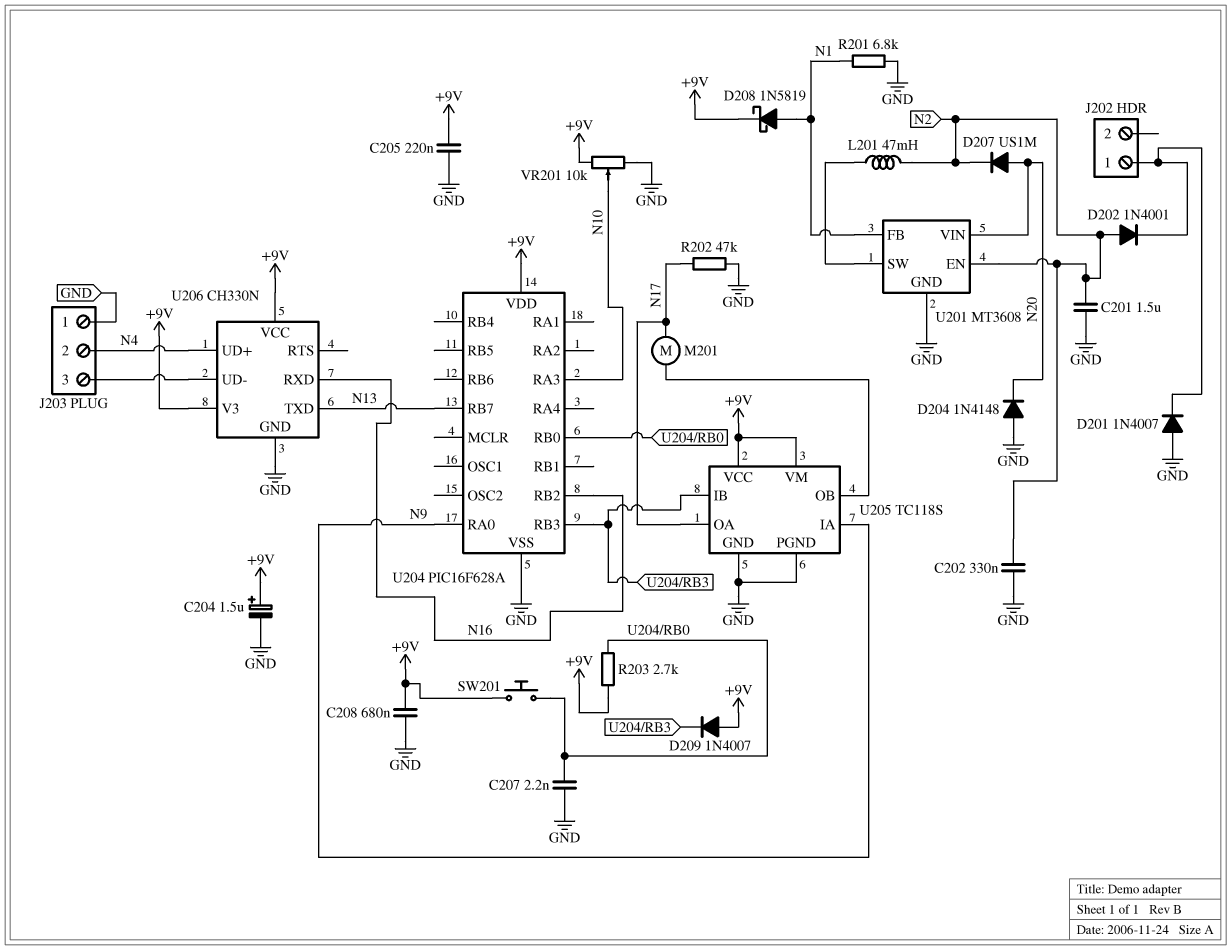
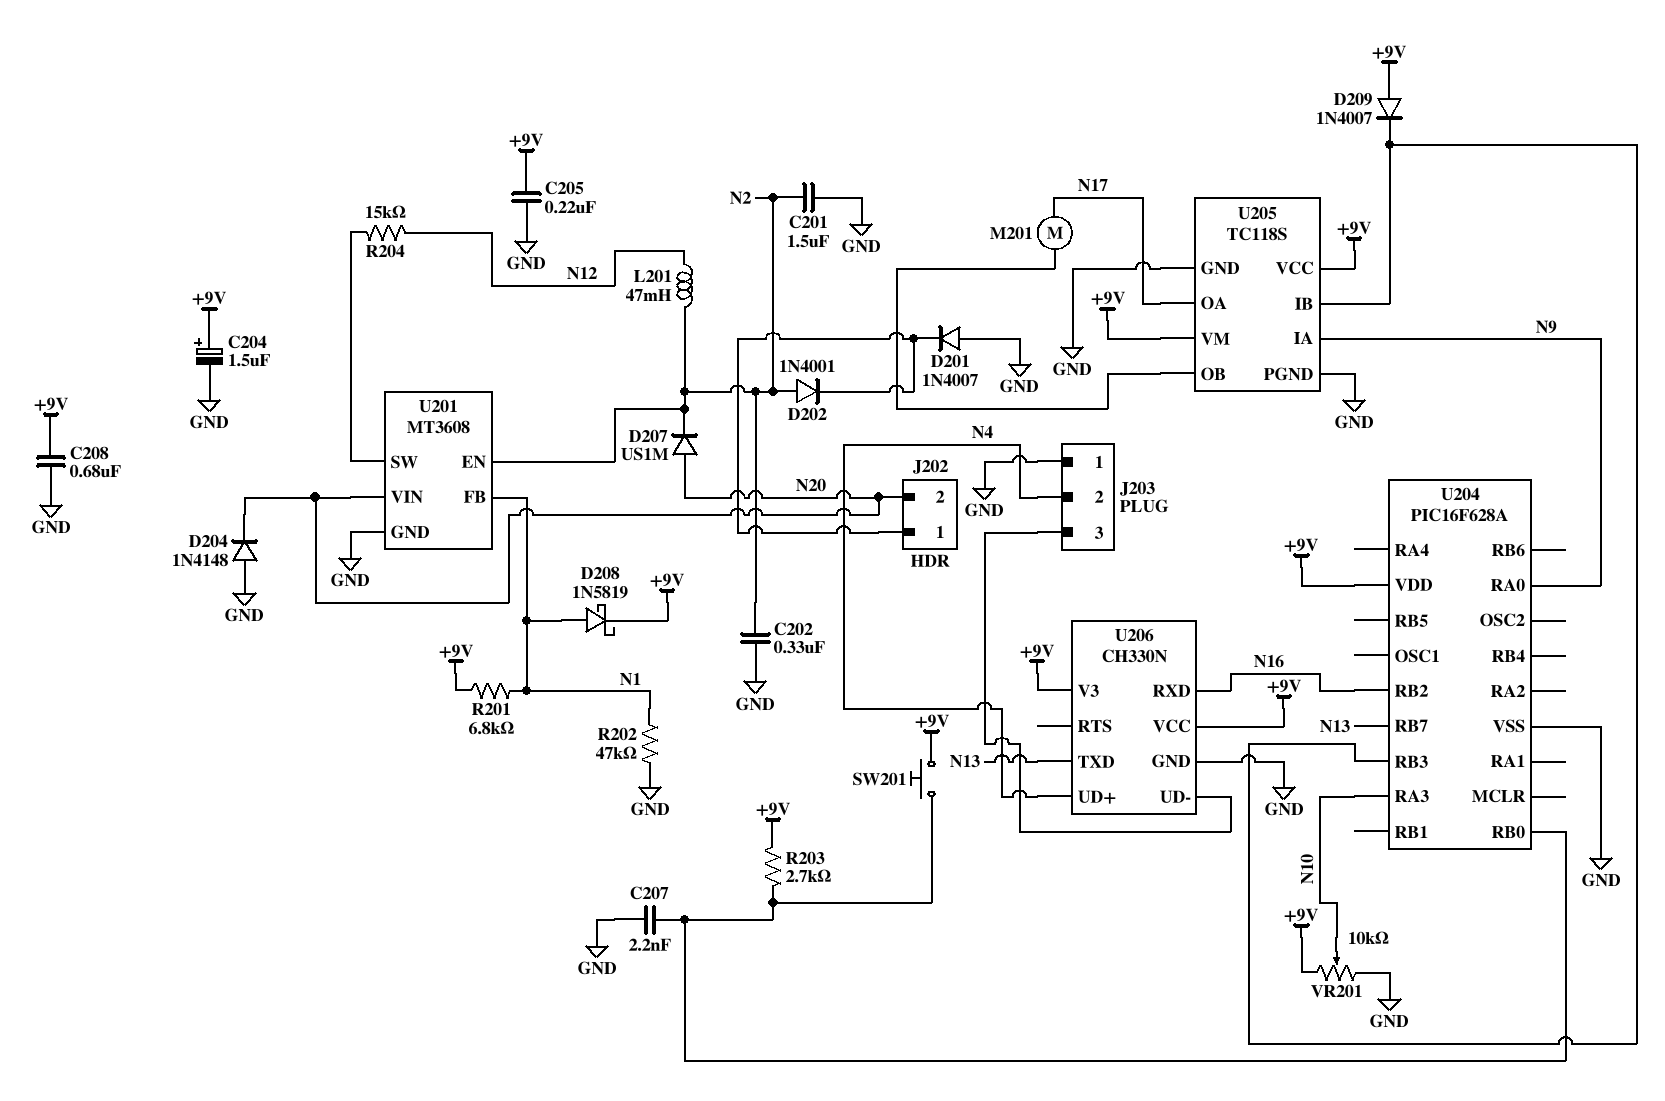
J202 pin 2: none -> N20
L201: 47mH (N2, U201/SW) -> 47mH (N2, N12)
R201: 6.8k (GND, N1) -> 6.8k (+9V, N1)
R202: 47k (GND, N17) -> 47k (GND, N1)
R204: none -> 15k (N12, U201/SW)

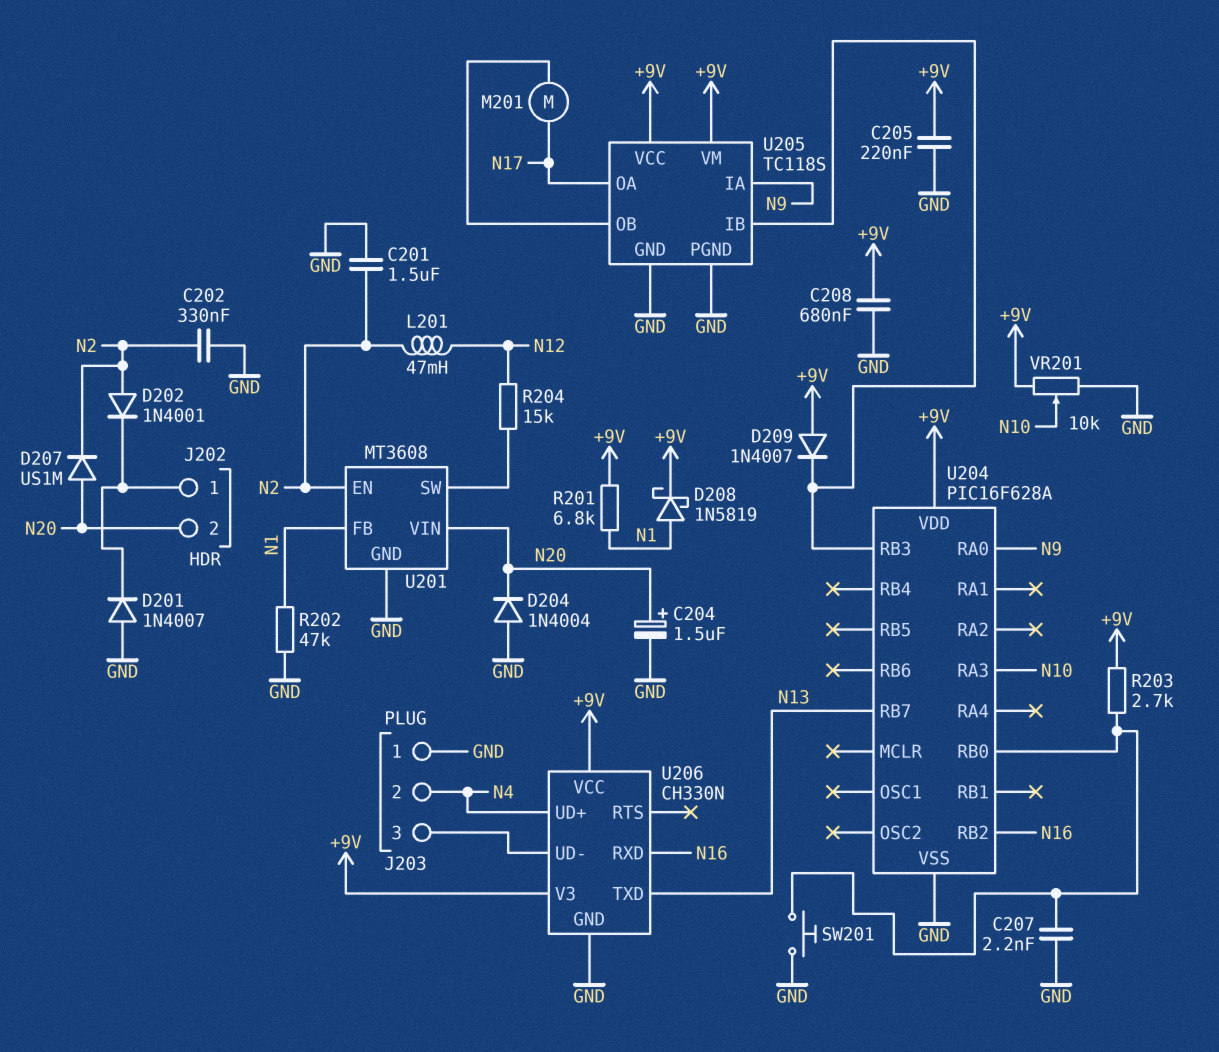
C204: 1.5uF (plus +9V, minus GND) -> 1.5uF (plus N20, minus GND)
D204: diode 1N4148 (A GND, K N20) -> diode 1N4004 (A GND, K N20)
SW201: button (+9V, U204/RB0) -> button (GND, U204/RB0)

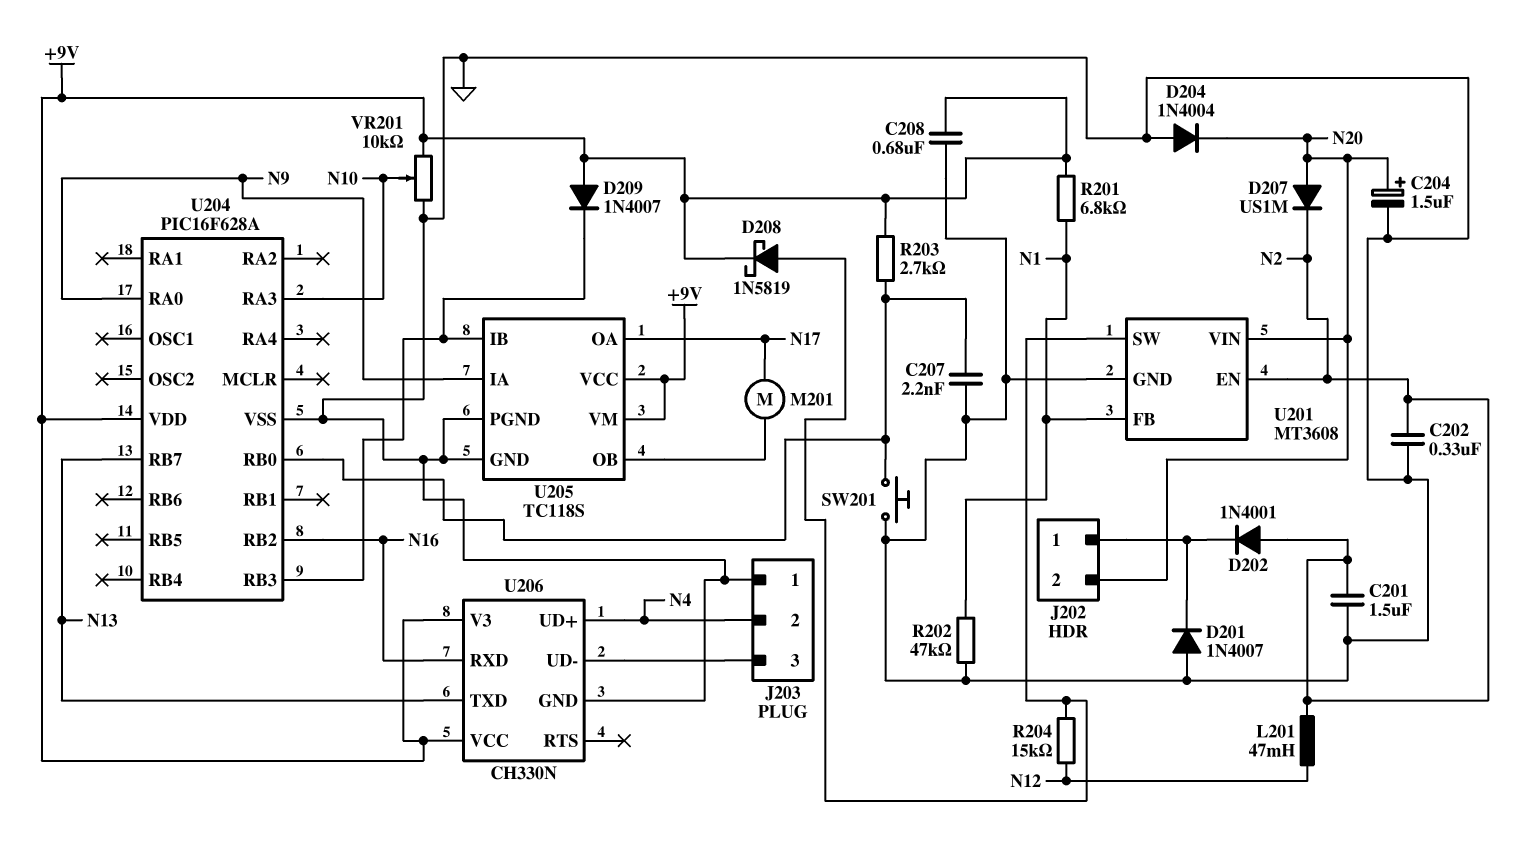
C205: 220nF (+9V, GND) -> none
D208: schottky 1N5819 (A N1, K +9V) -> schottky 1N5819 (A U201/SW, K +9V)

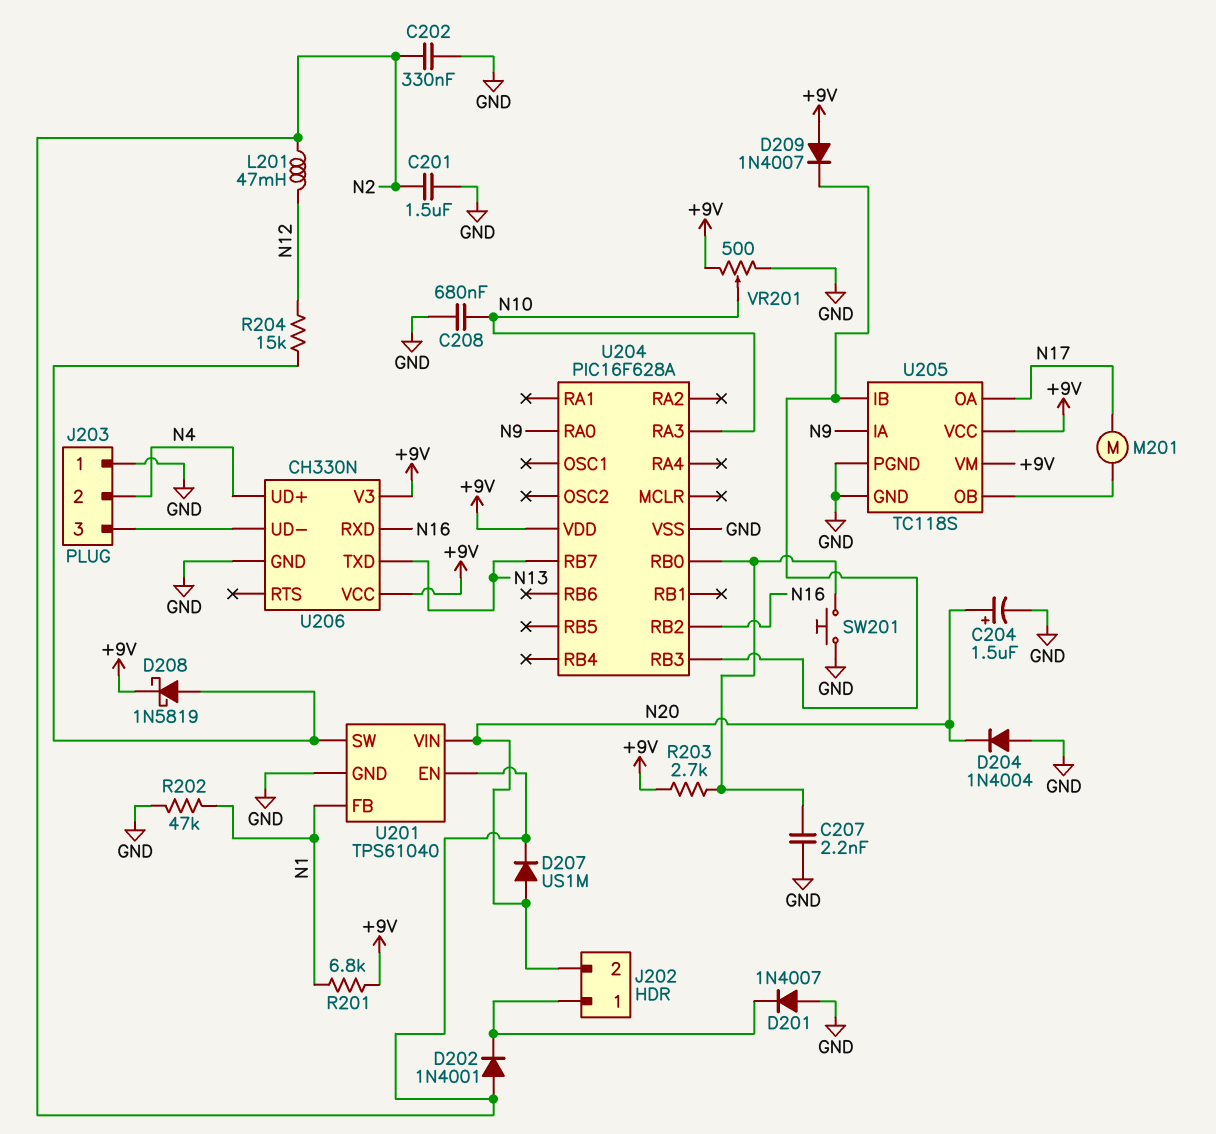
C208: 680nF (+9V, GND) -> 680nF (GND, N10)
U201: MT3608 -> TPS61040
VR201: 10k (+9V, GND, wiper N10) -> 500 (+9V, GND, wiper N10)

